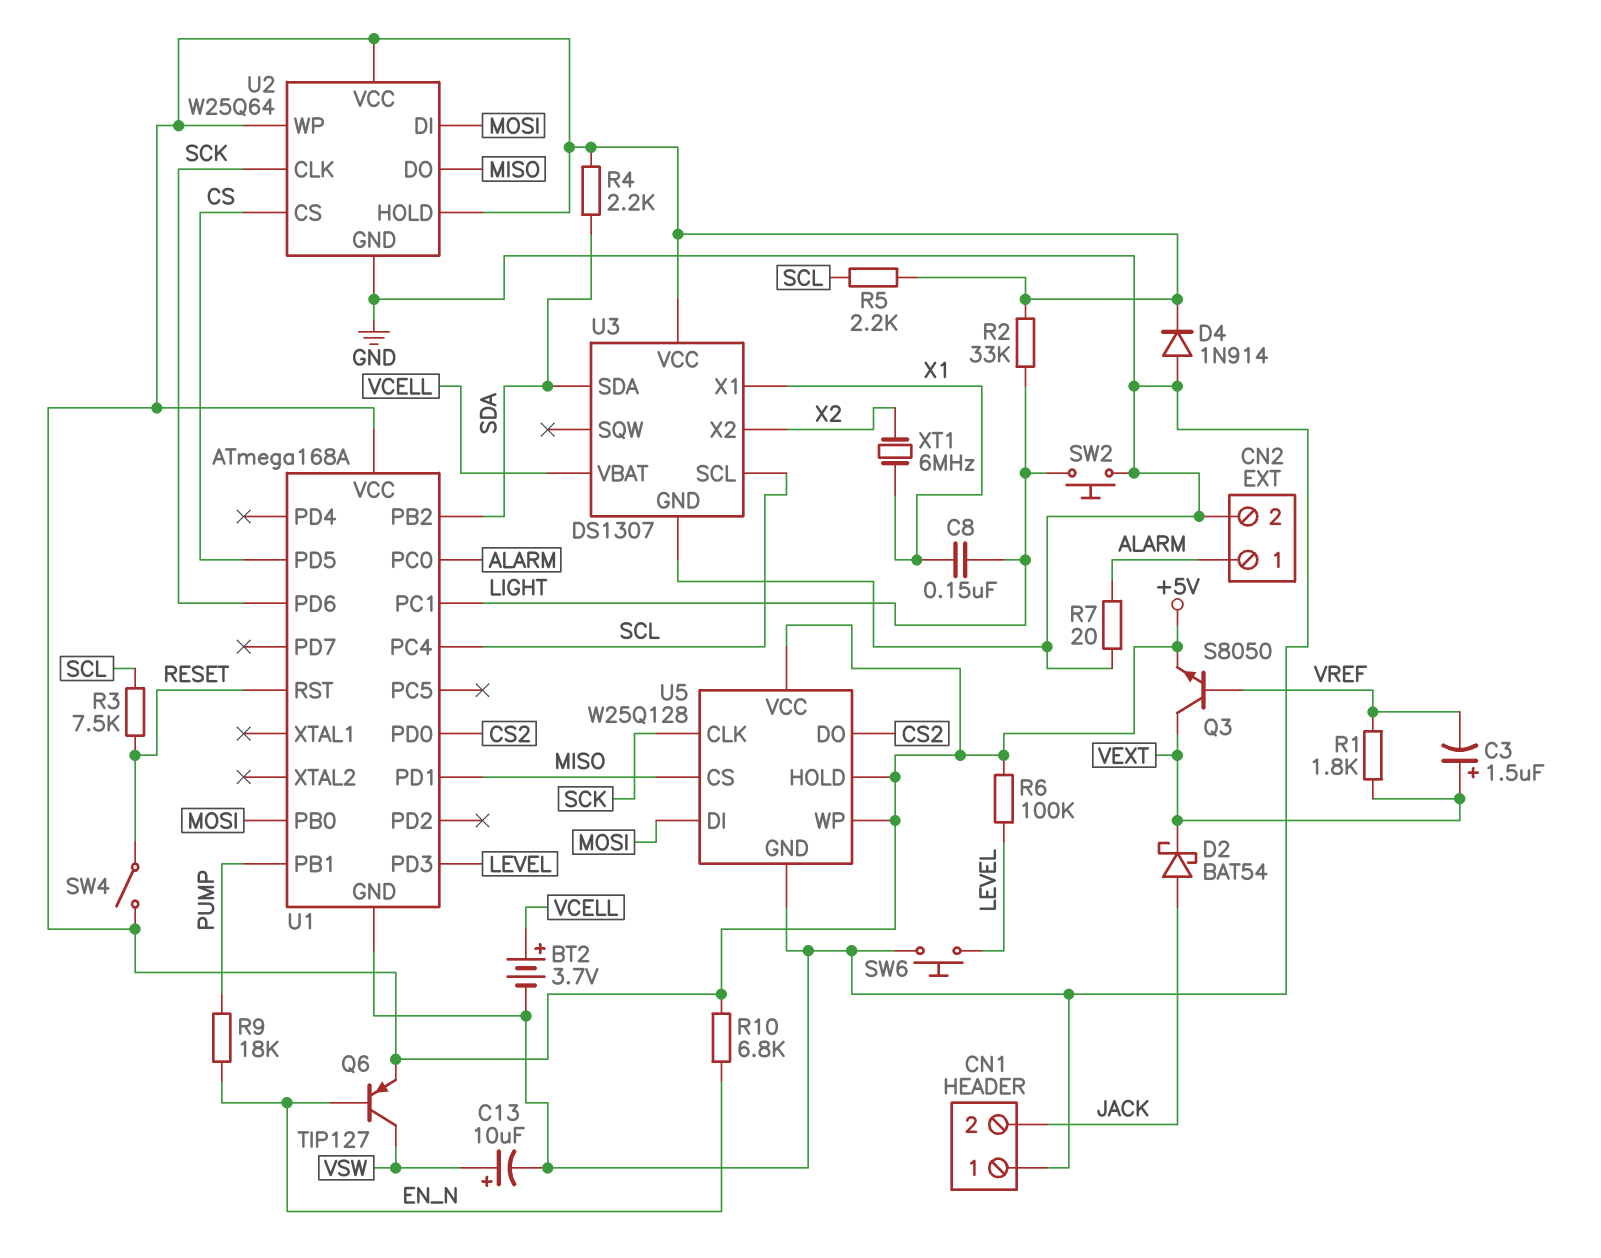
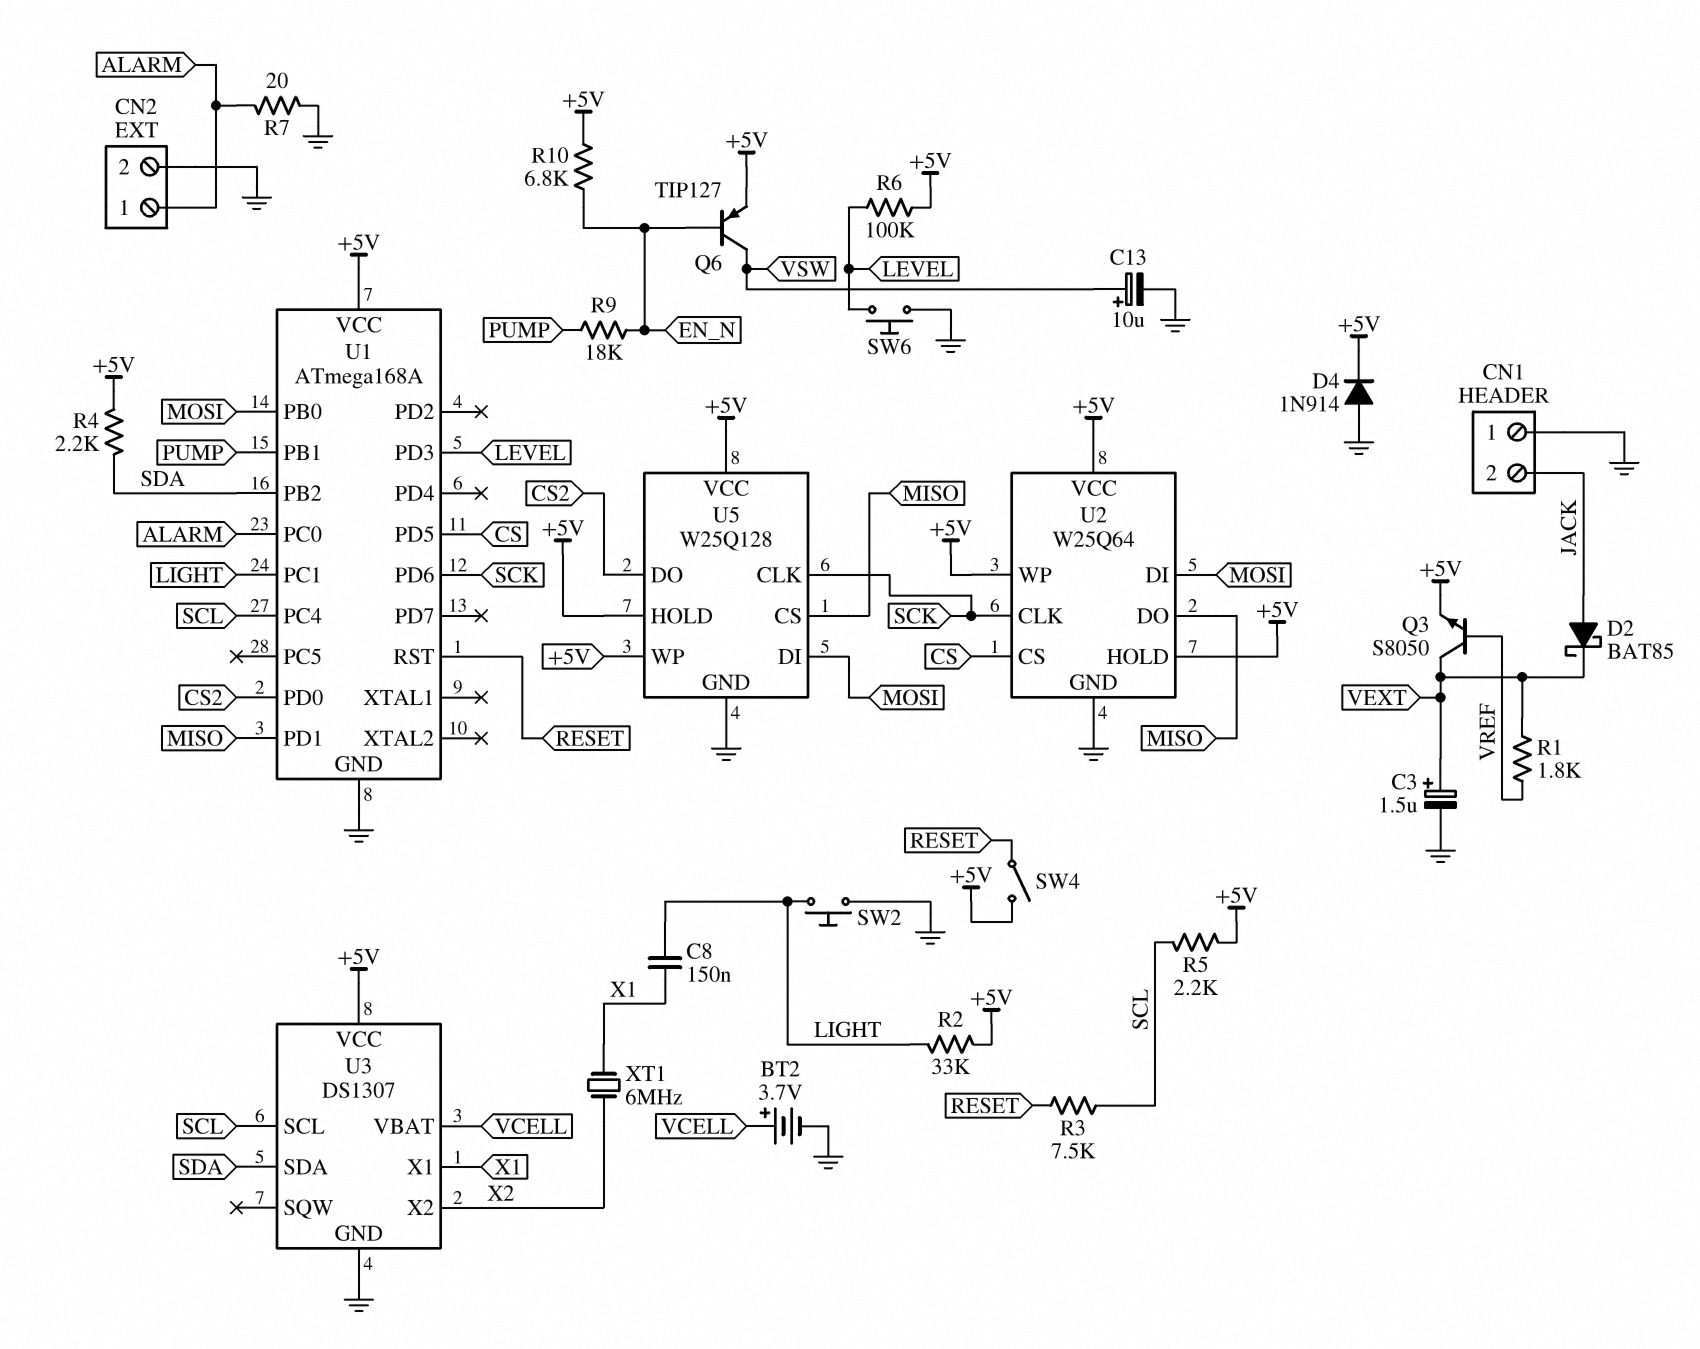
C3: 1.5uF (plus VEXT, minus VREF) -> 1.5uF (plus VEXT, minus GND)
D2: schottky BAT54 (A JACK, K VEXT) -> schottky BAT85 (A JACK, K VEXT)

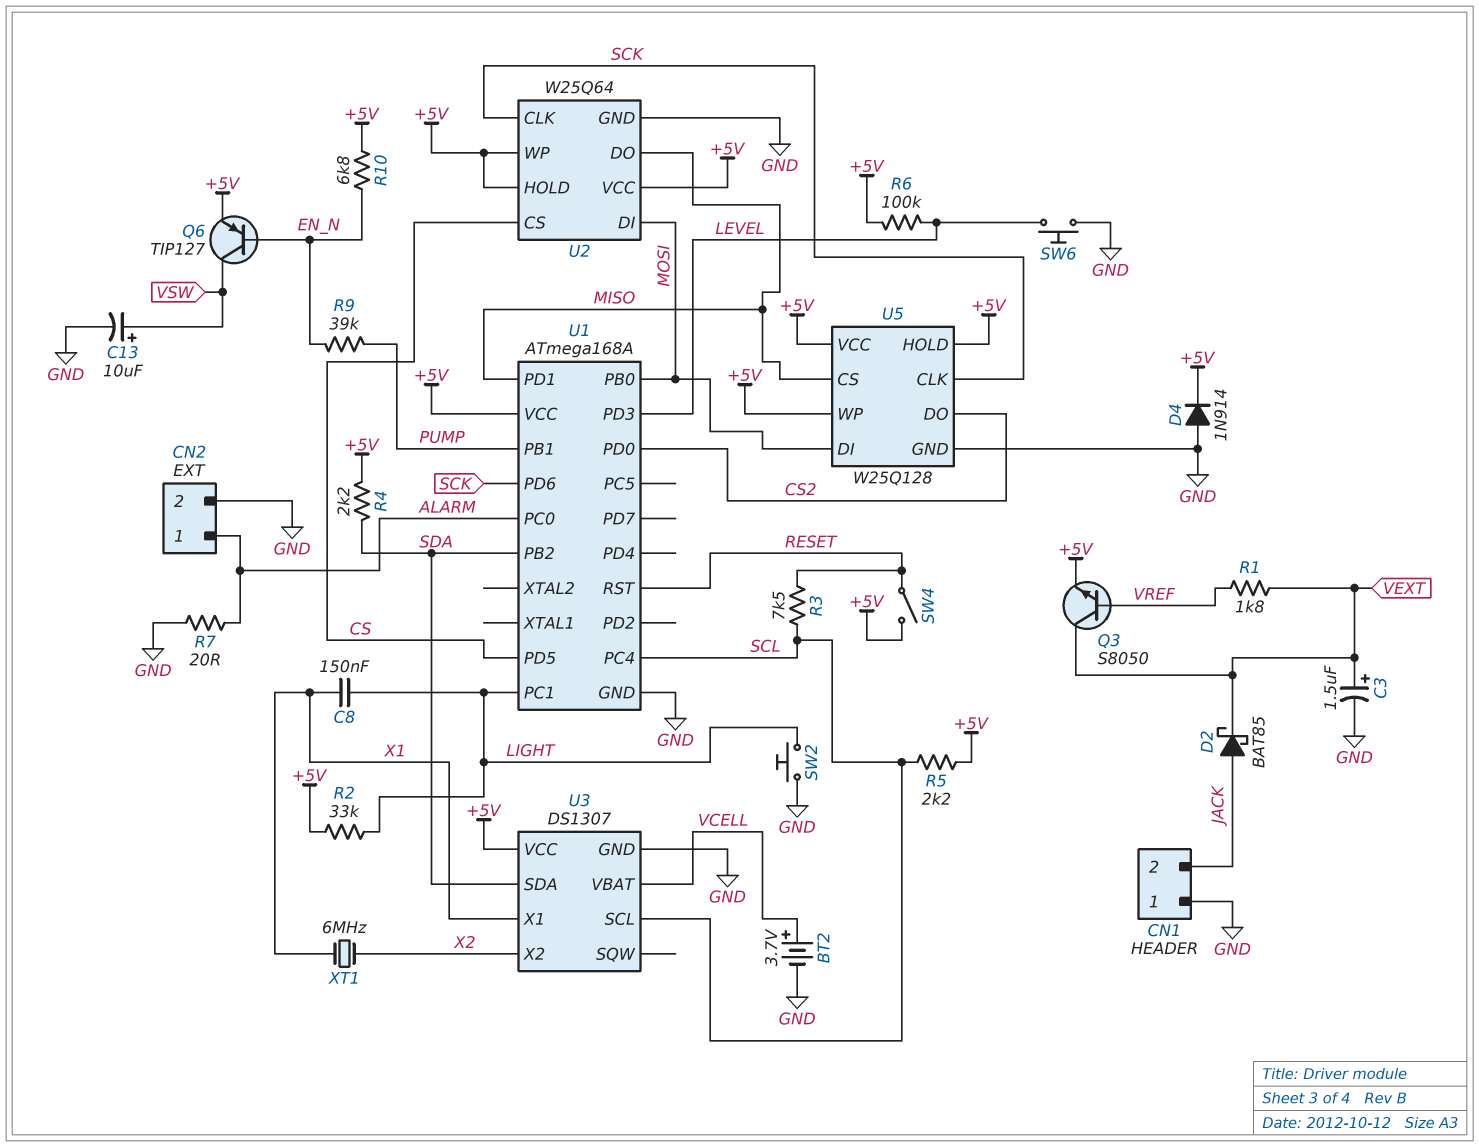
R9: 18k (EN_N, PUMP) -> 39k (EN_N, PUMP)

